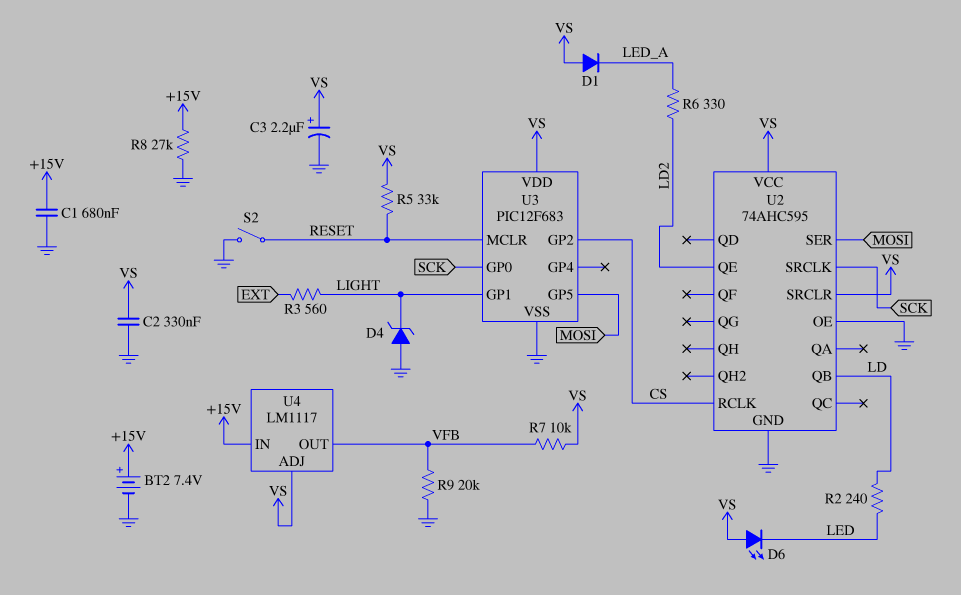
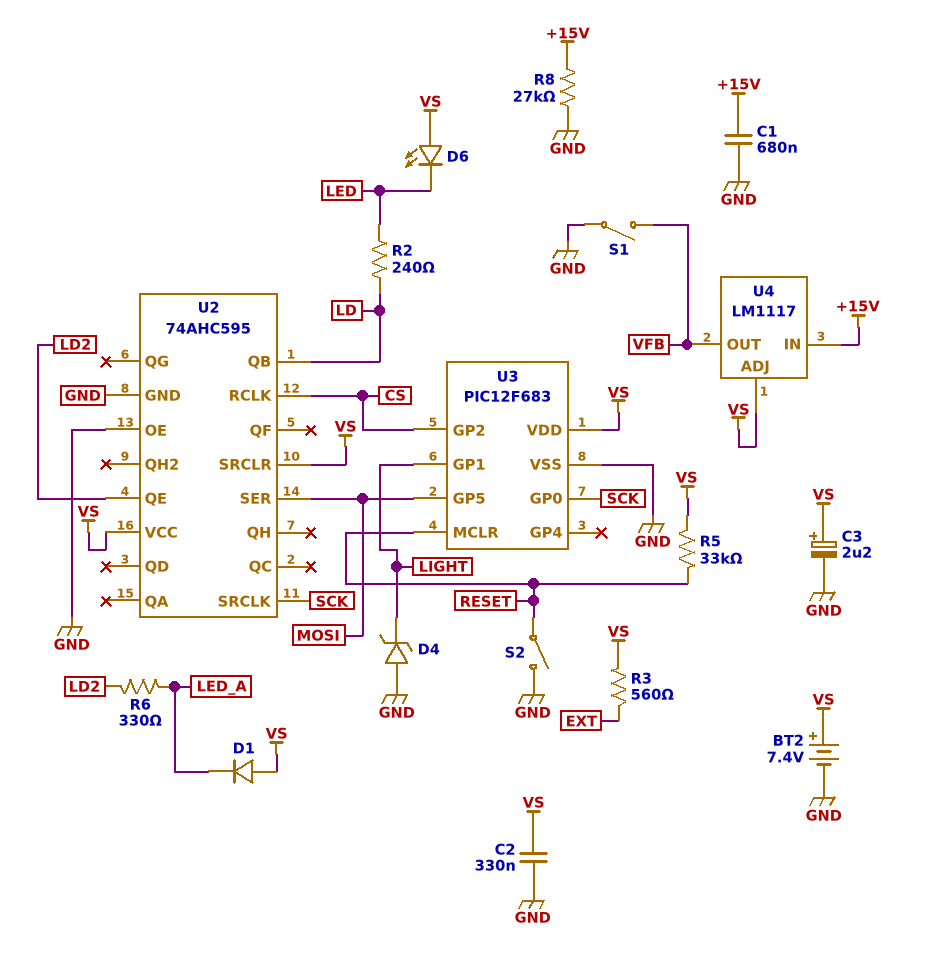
BT2: 7.4V (plus +15V, minus GND) -> 7.4V (plus VS, minus GND)
R3: 560 (EXT, LIGHT) -> 560 (EXT, VS)
R7: 10k (VFB, VS) -> none
R9: 20k (GND, VFB) -> none
S1: none -> switch (GND, VFB)

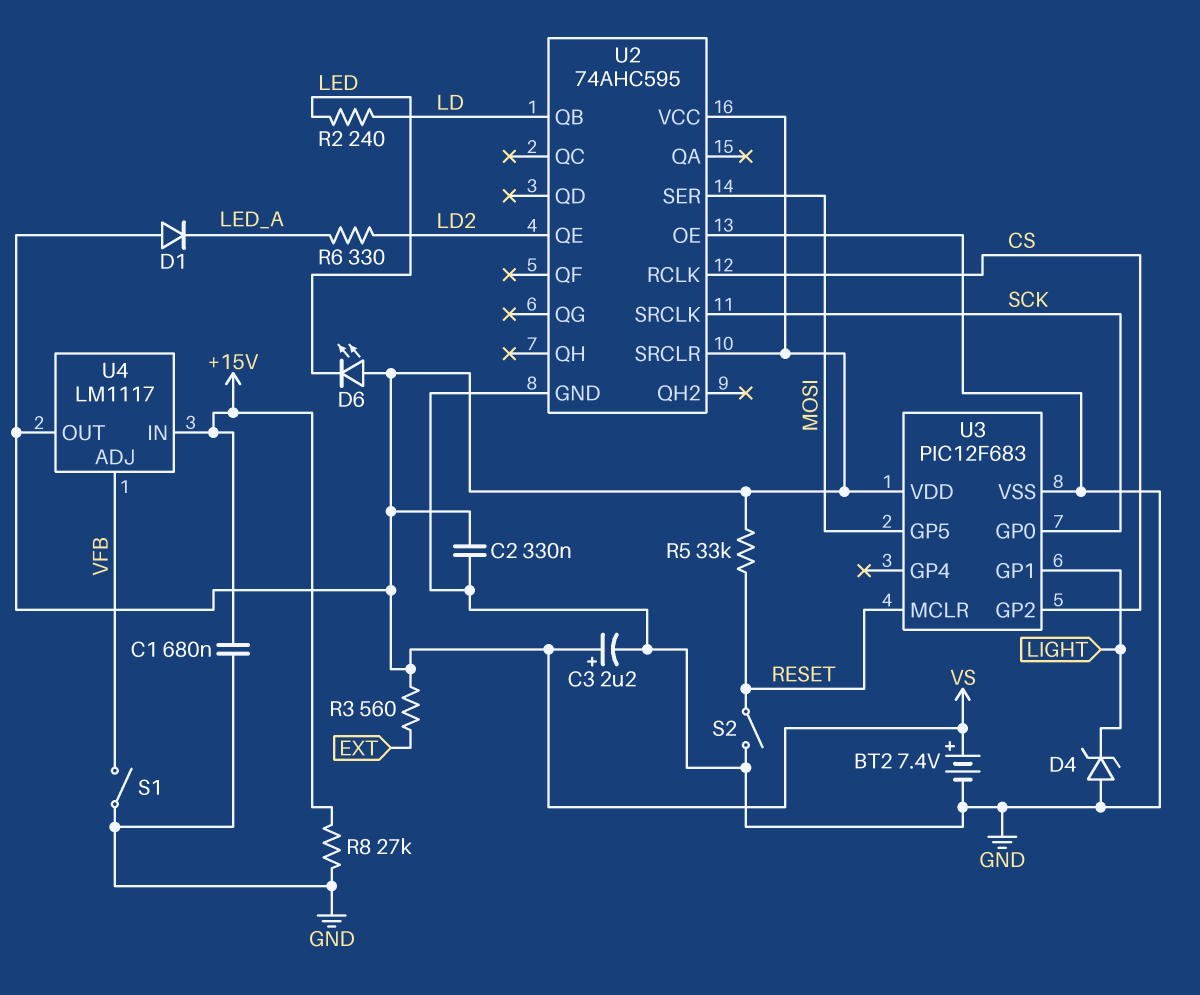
U4 pin ADJ: VS -> VFB
U4 pin OUT: VFB -> VS

